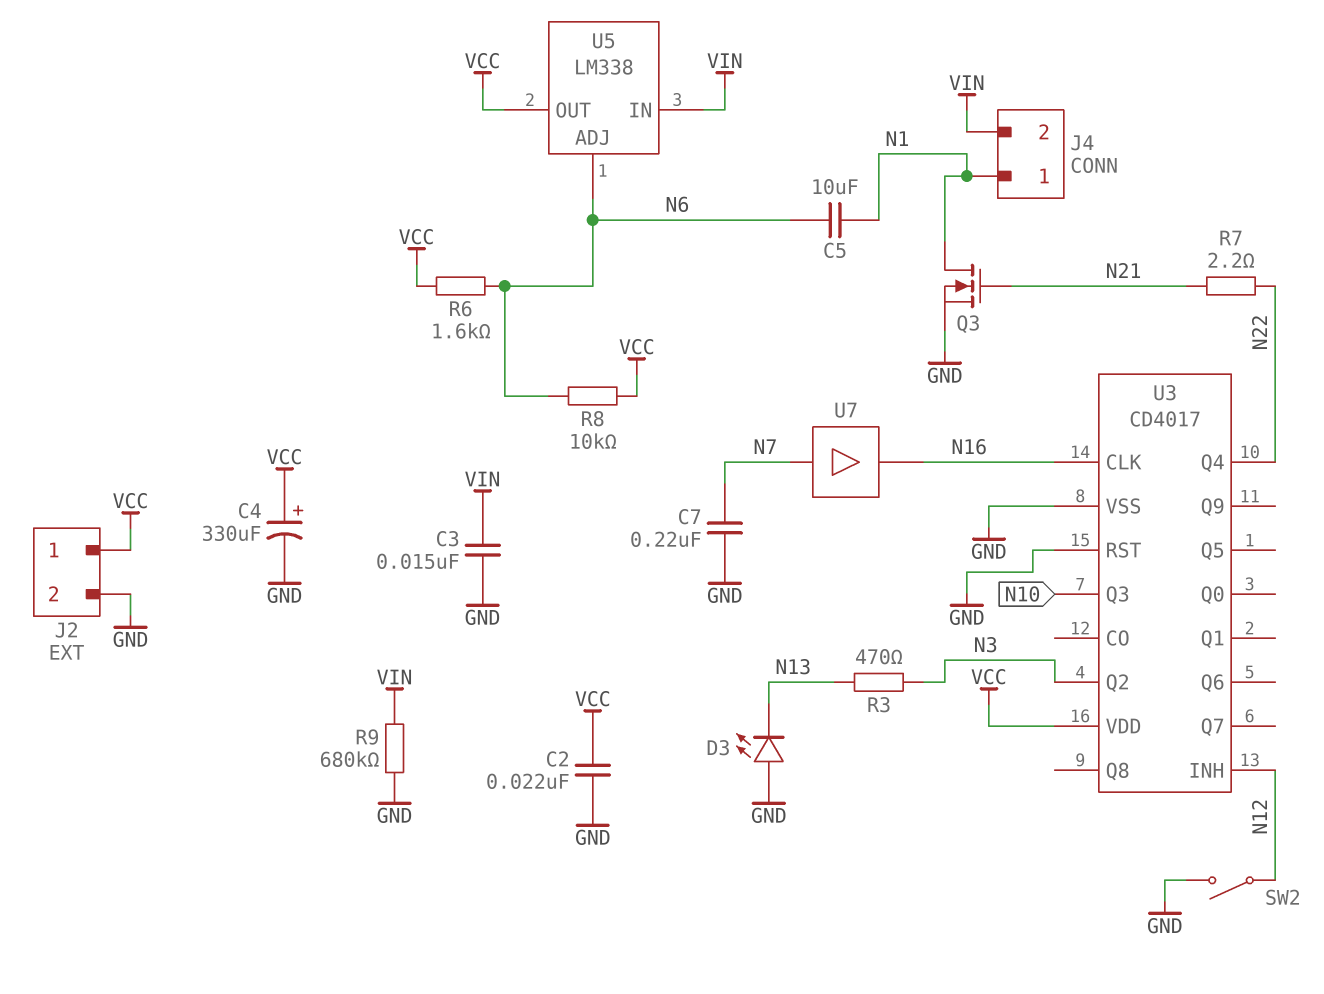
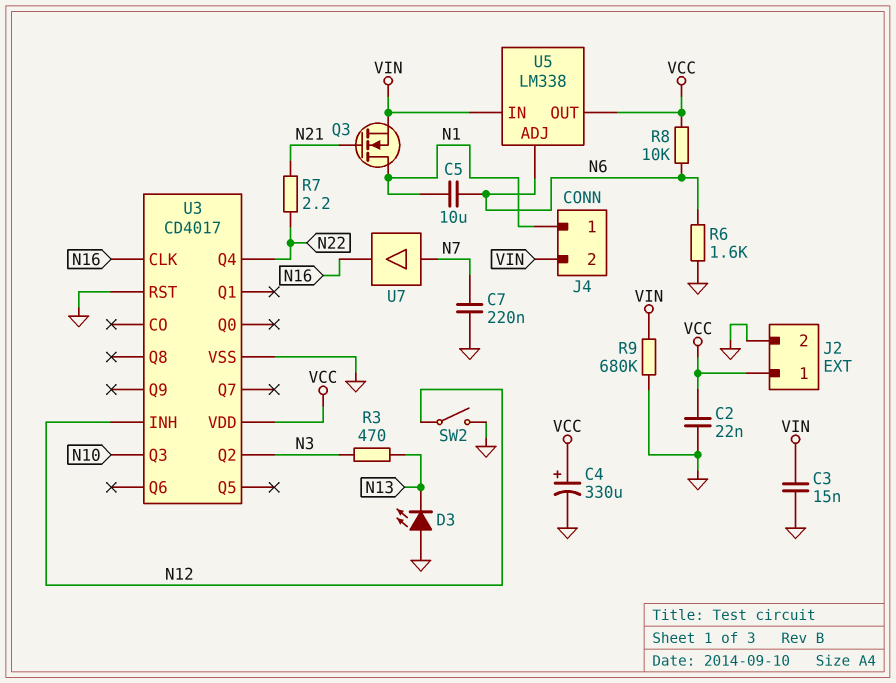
Q3: NMOS (G N21, D N1, S GND) -> NMOS (G N21, D N1, S VIN)
R6: 1.6k (N6, VCC) -> 1.6k (GND, N6)

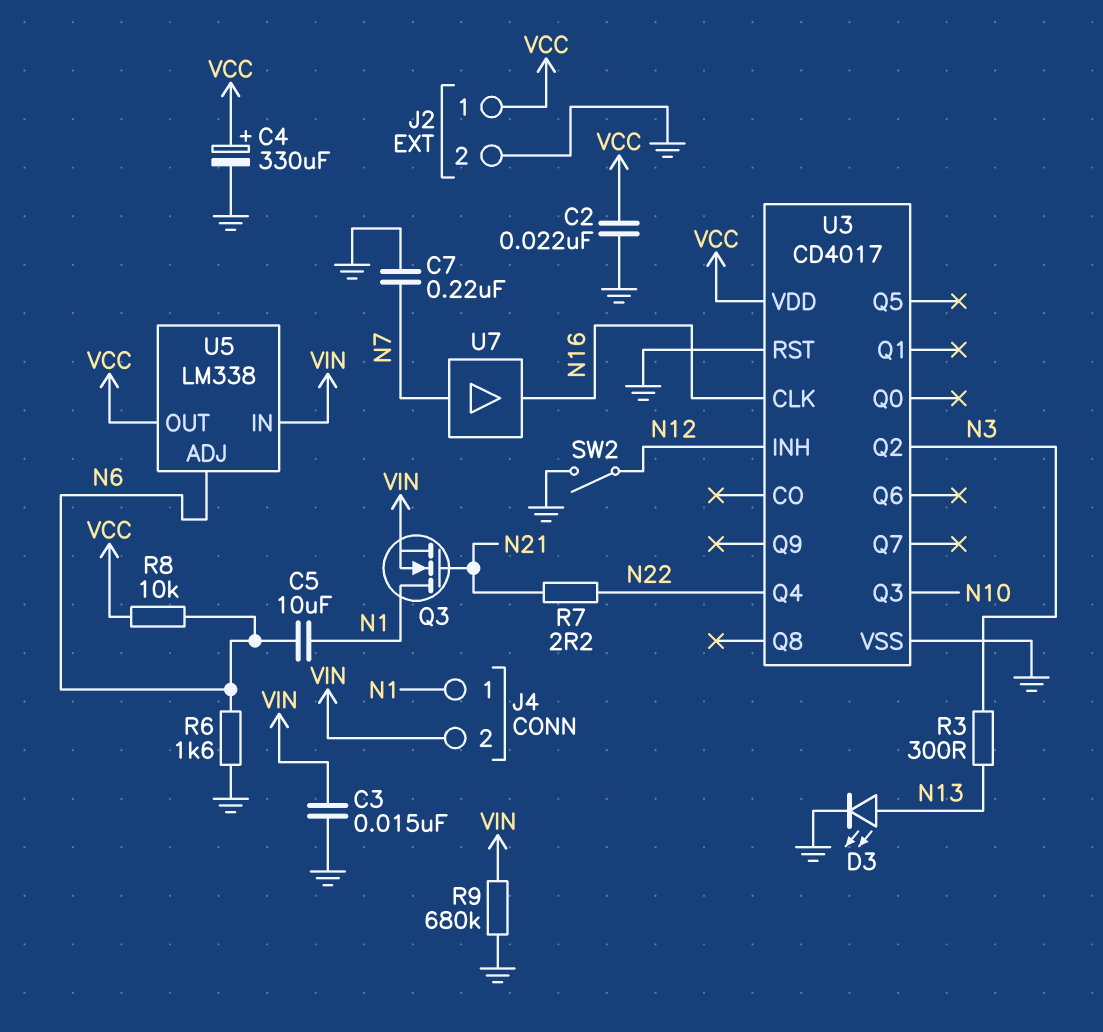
D3: LED (A GND, K N13) -> LED (A N13, K GND)
R3: 470 (N3, N13) -> 300 (N3, N13)

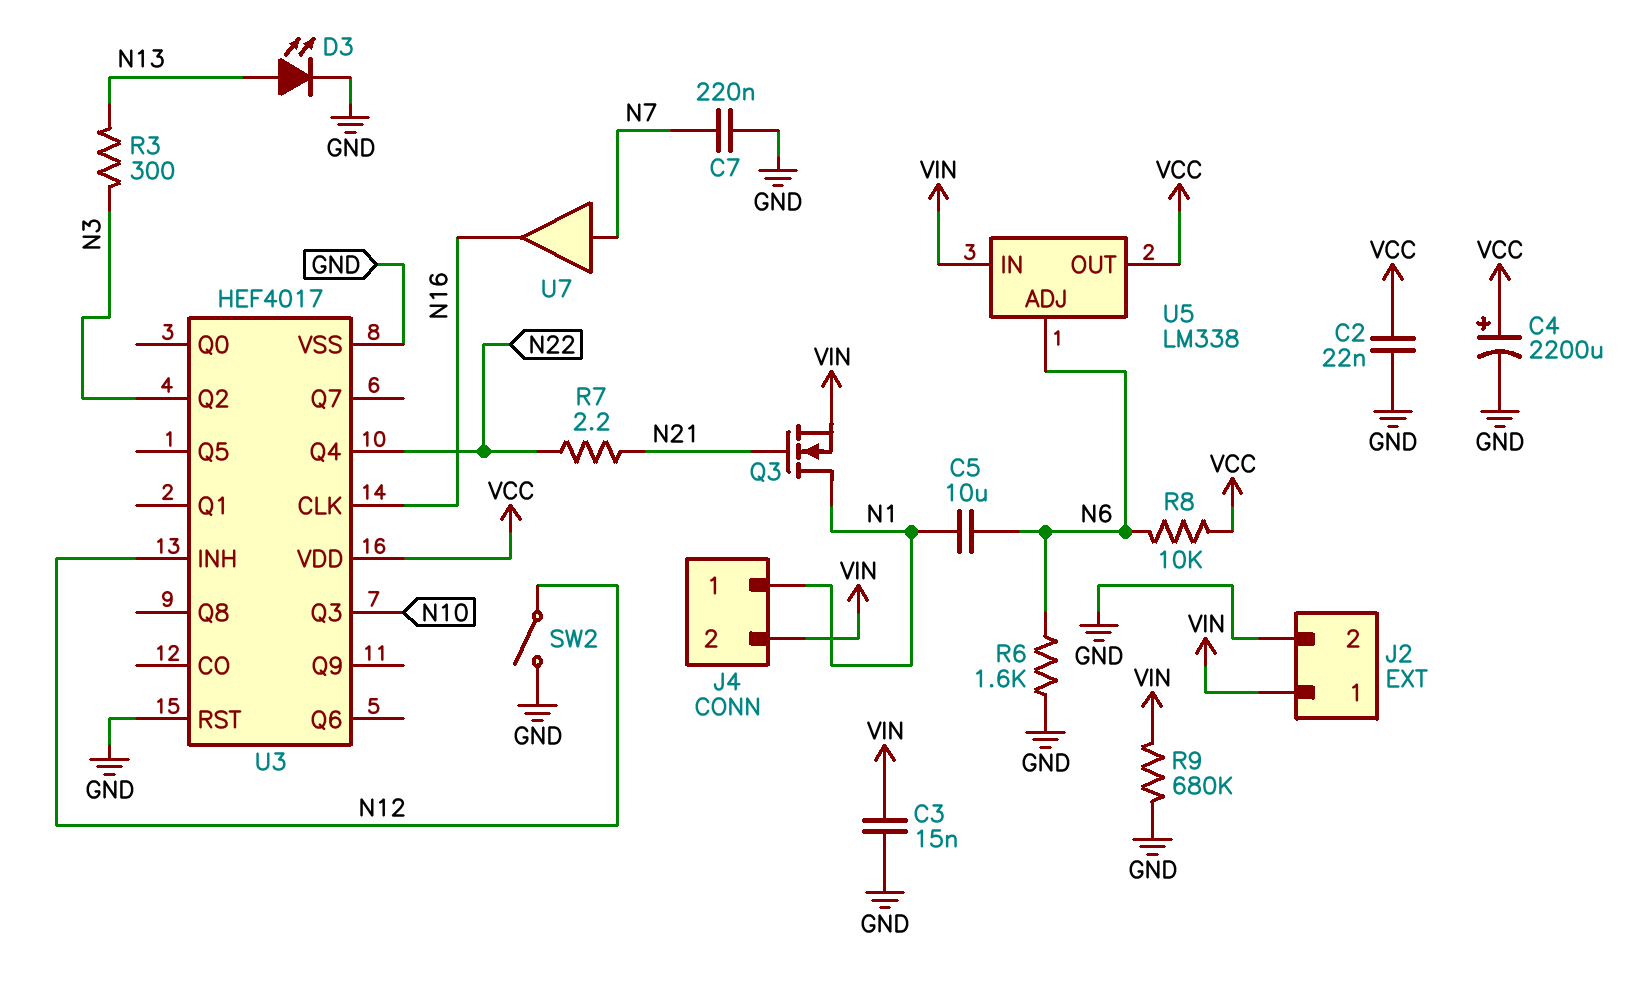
C4: 330uF (plus VCC, minus GND) -> 2200uF (plus VCC, minus GND)
J2 pin 1: VCC -> VIN
U3: CD4017 -> HEF4017

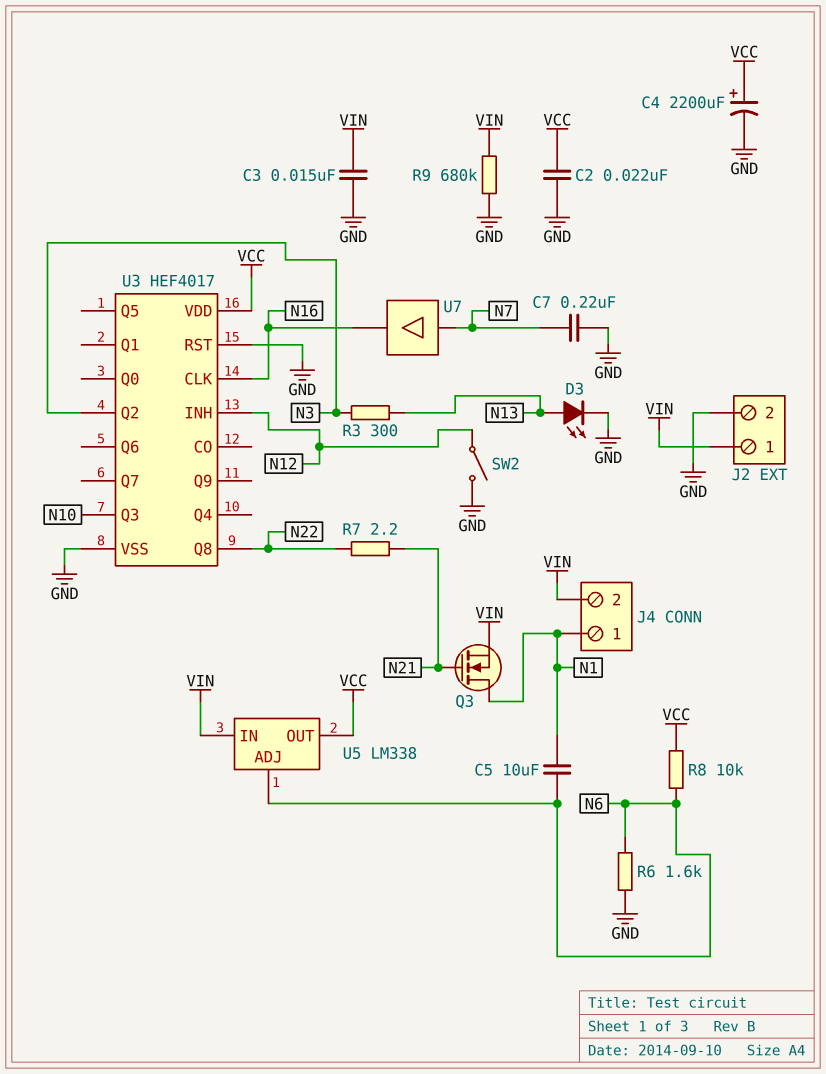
U3 pin Q4: N22 -> none
U3 pin Q8: none -> N22

